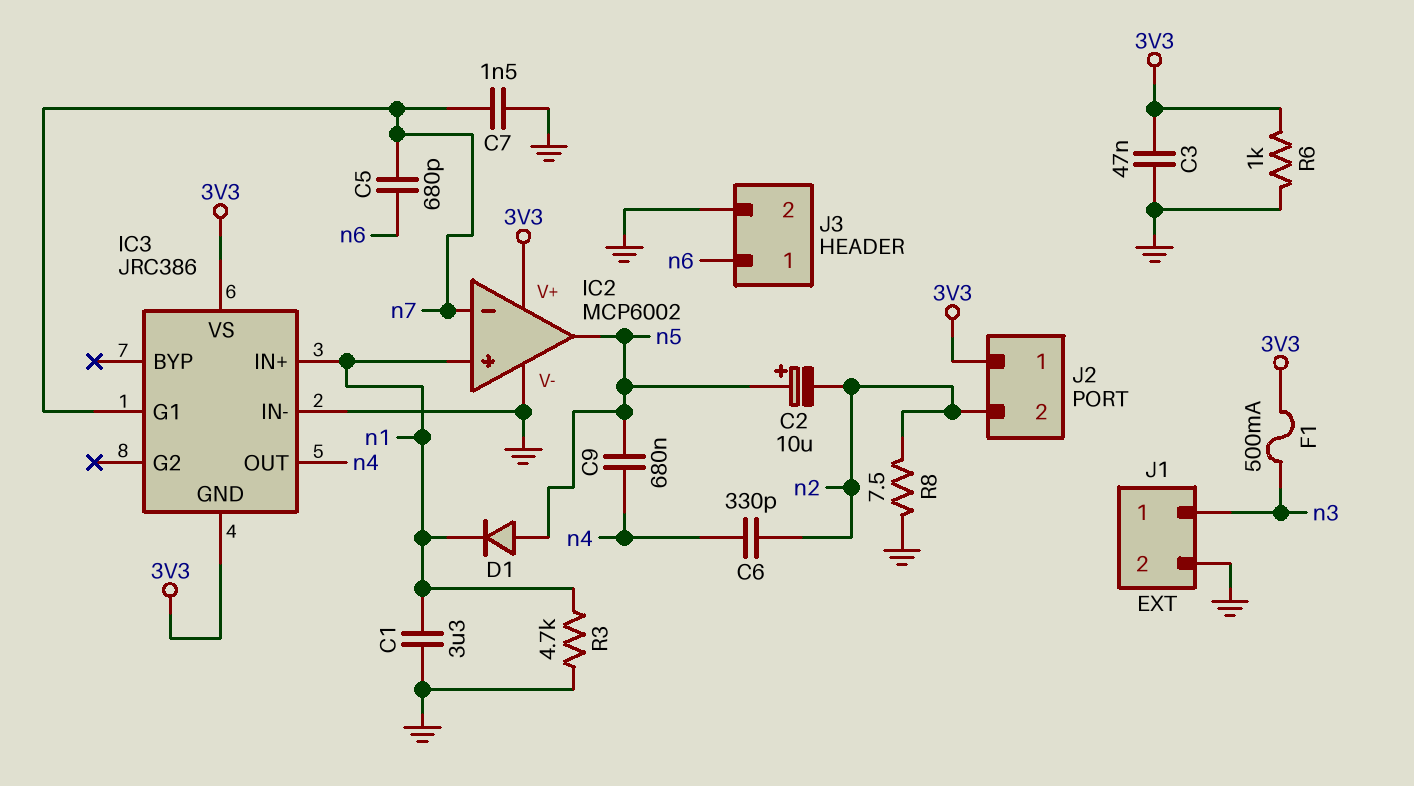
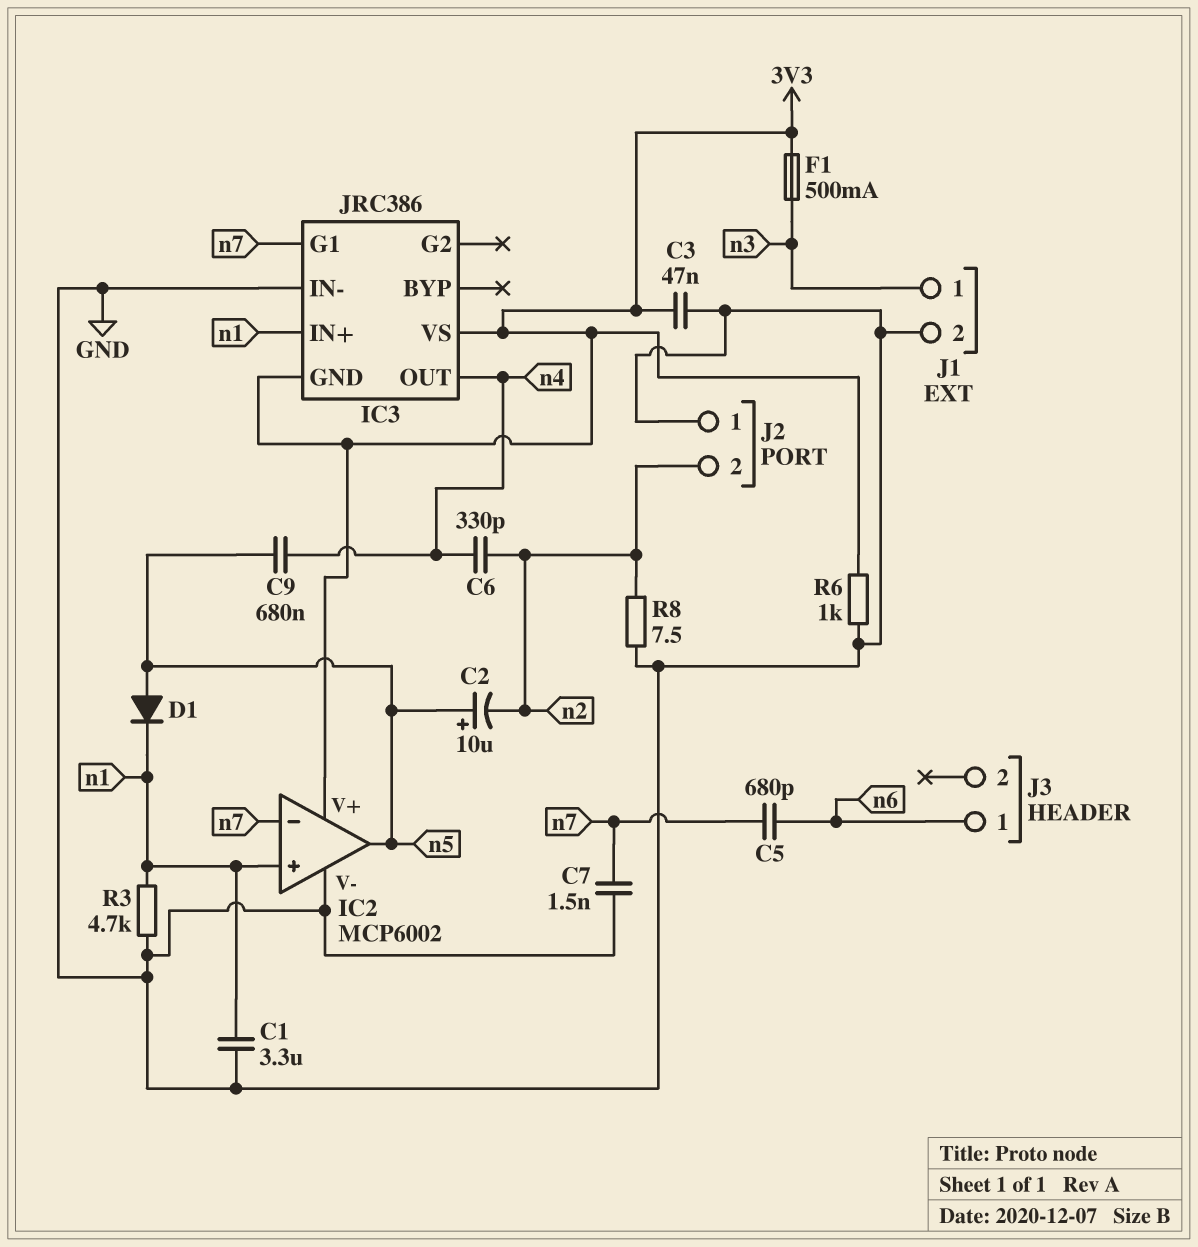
J2 pin 1: 3V3 -> GND
J3 pin 2: GND -> none

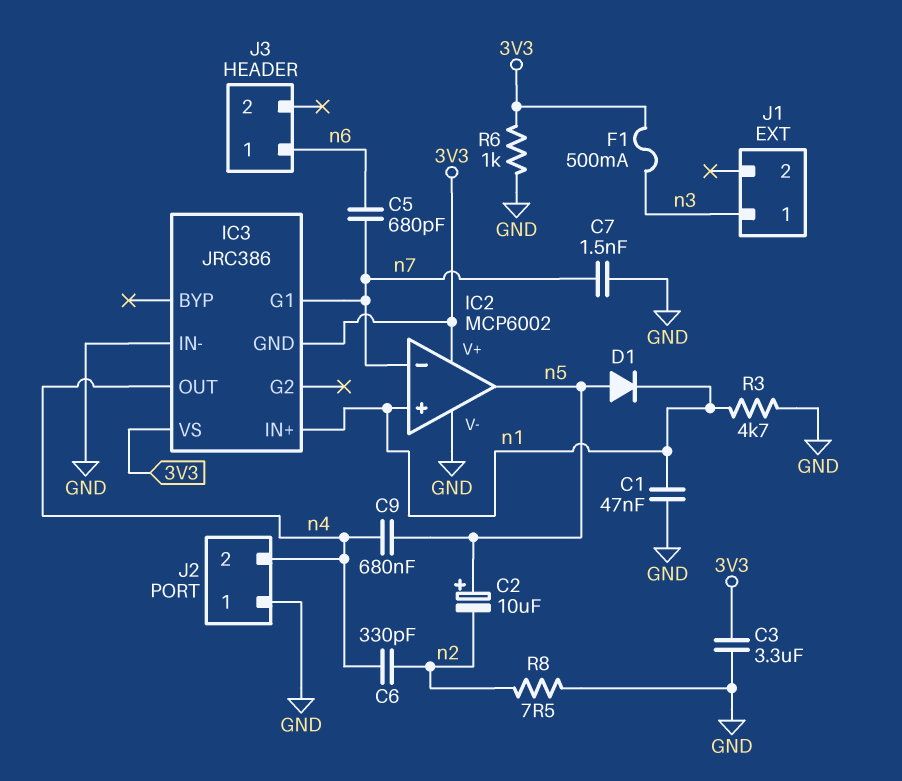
C1: 3.3uF (GND, n1) -> 47nF (GND, n1)
C3: 47nF (3V3, GND) -> 3.3uF (3V3, GND)
J1 pin 2: GND -> none
J2 pin 2: n2 -> n4

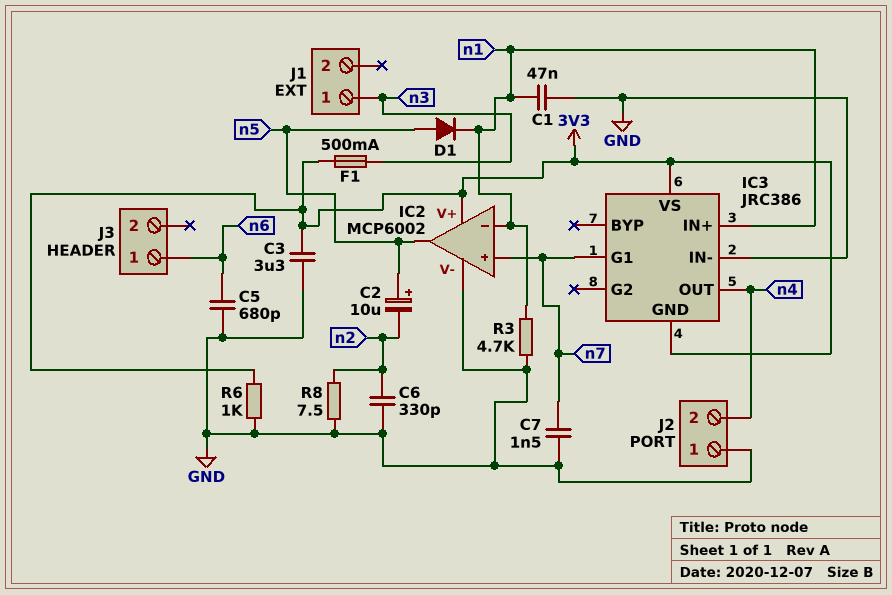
C5: 680pF (n6, n7) -> 680pF (GND, n6)
C6: 330pF (n2, n4) -> 330pF (GND, n2)
C9: 680nF (n4, n5) -> none
IC2 pin in+: n1 -> n7
IC2 pin in-: n7 -> n1

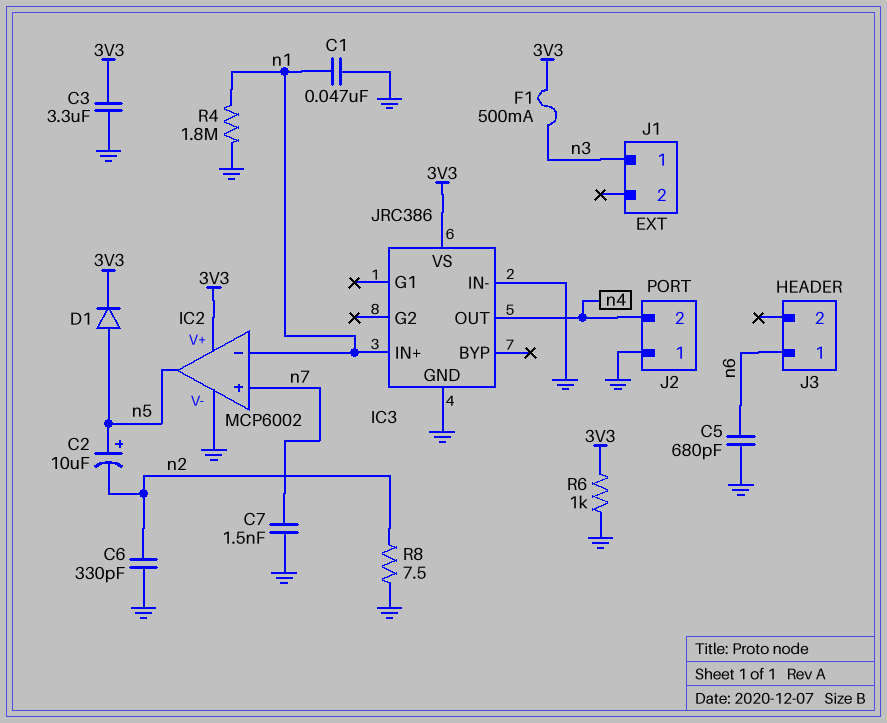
D1: diode (A n5, K n1) -> diode (A n5, K 3V3)
IC3 pin G1: n7 -> none
IC3 pin GND: 3V3 -> GND
R3: 4.7k (GND, n1) -> none
R4: none -> 1.8M (GND, n1)

